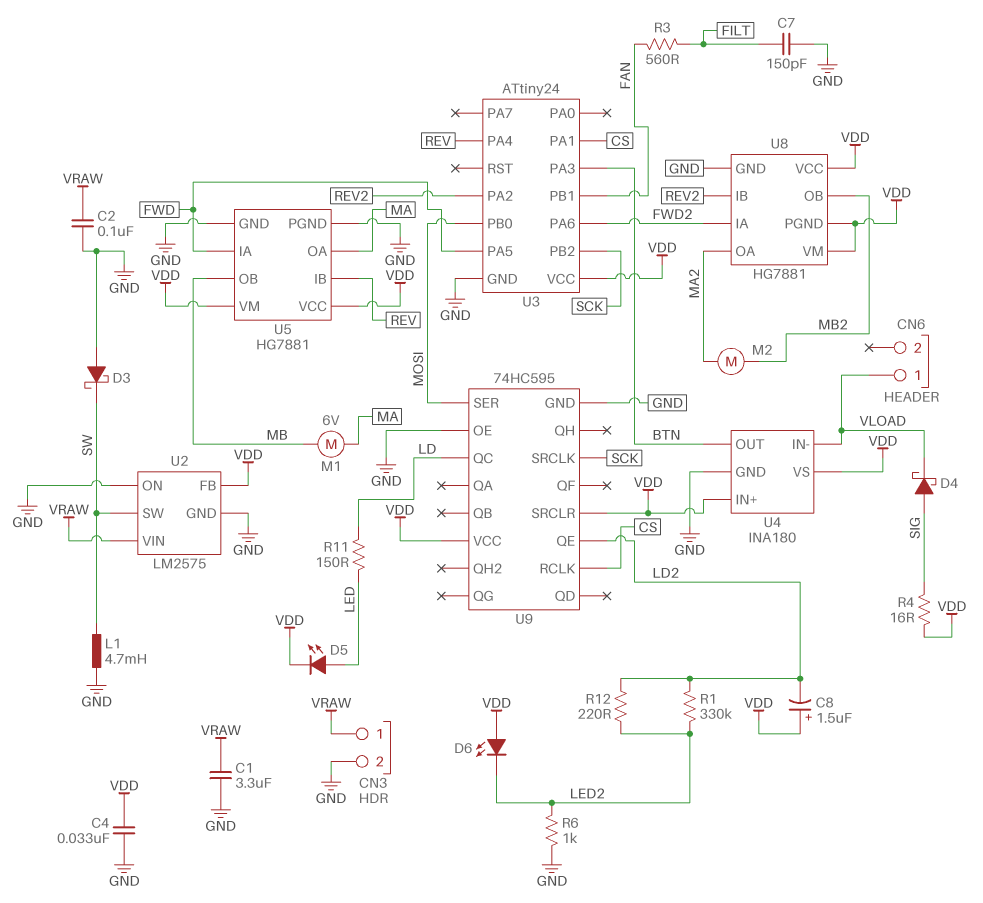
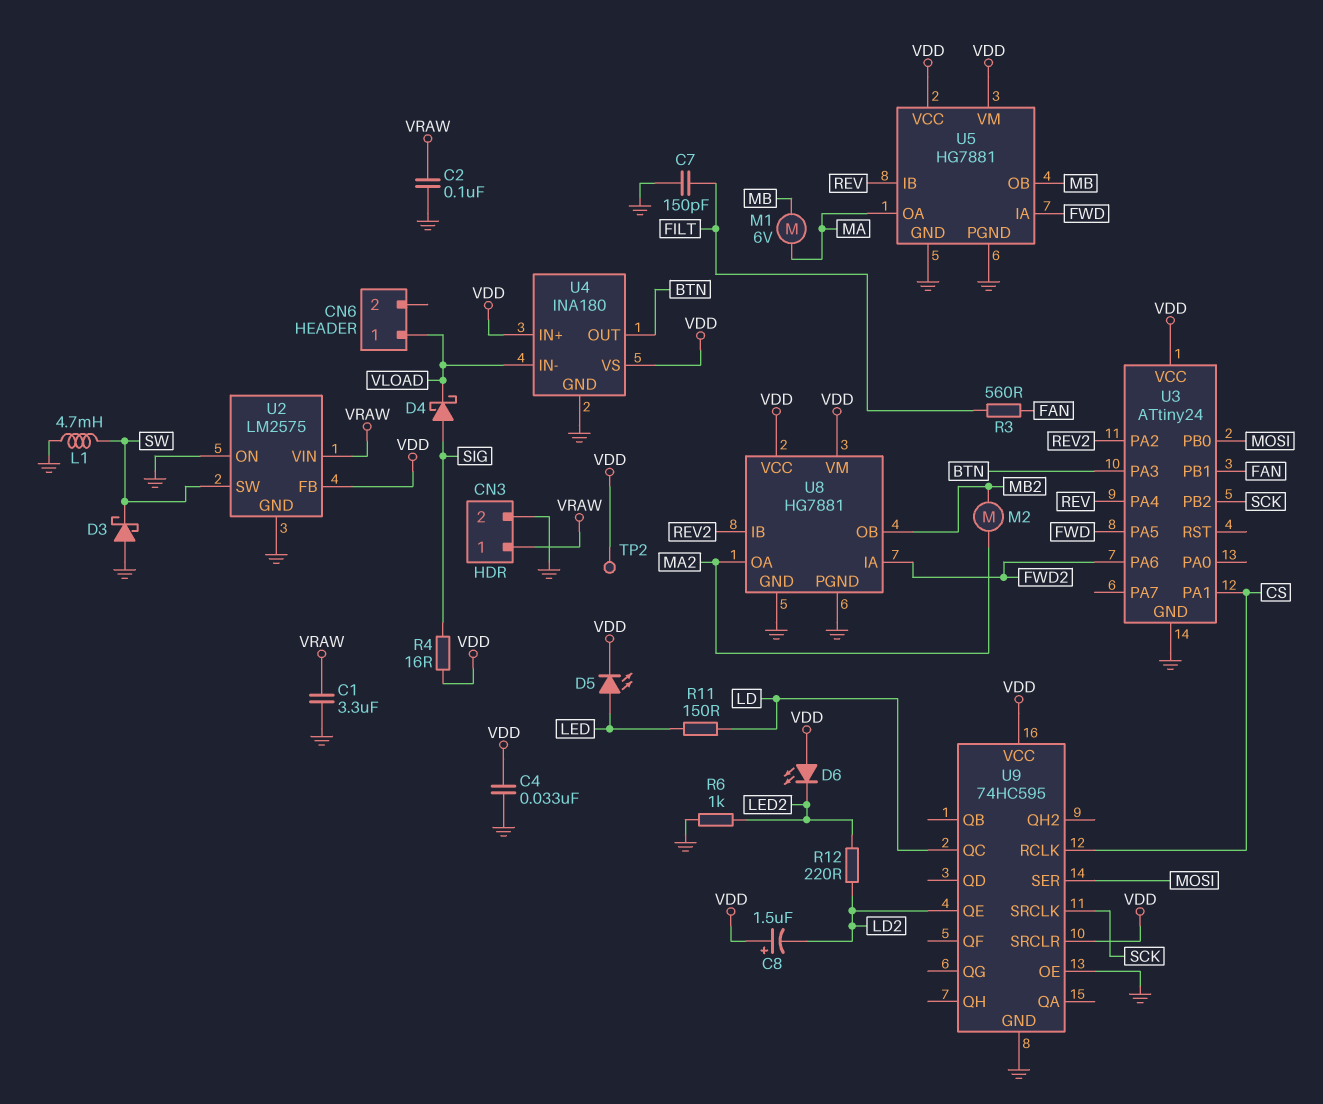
R1: 330k (LD2, LED2) -> none
TP2: none -> test point (VDD)
U8 pin PGND: VDD -> GND

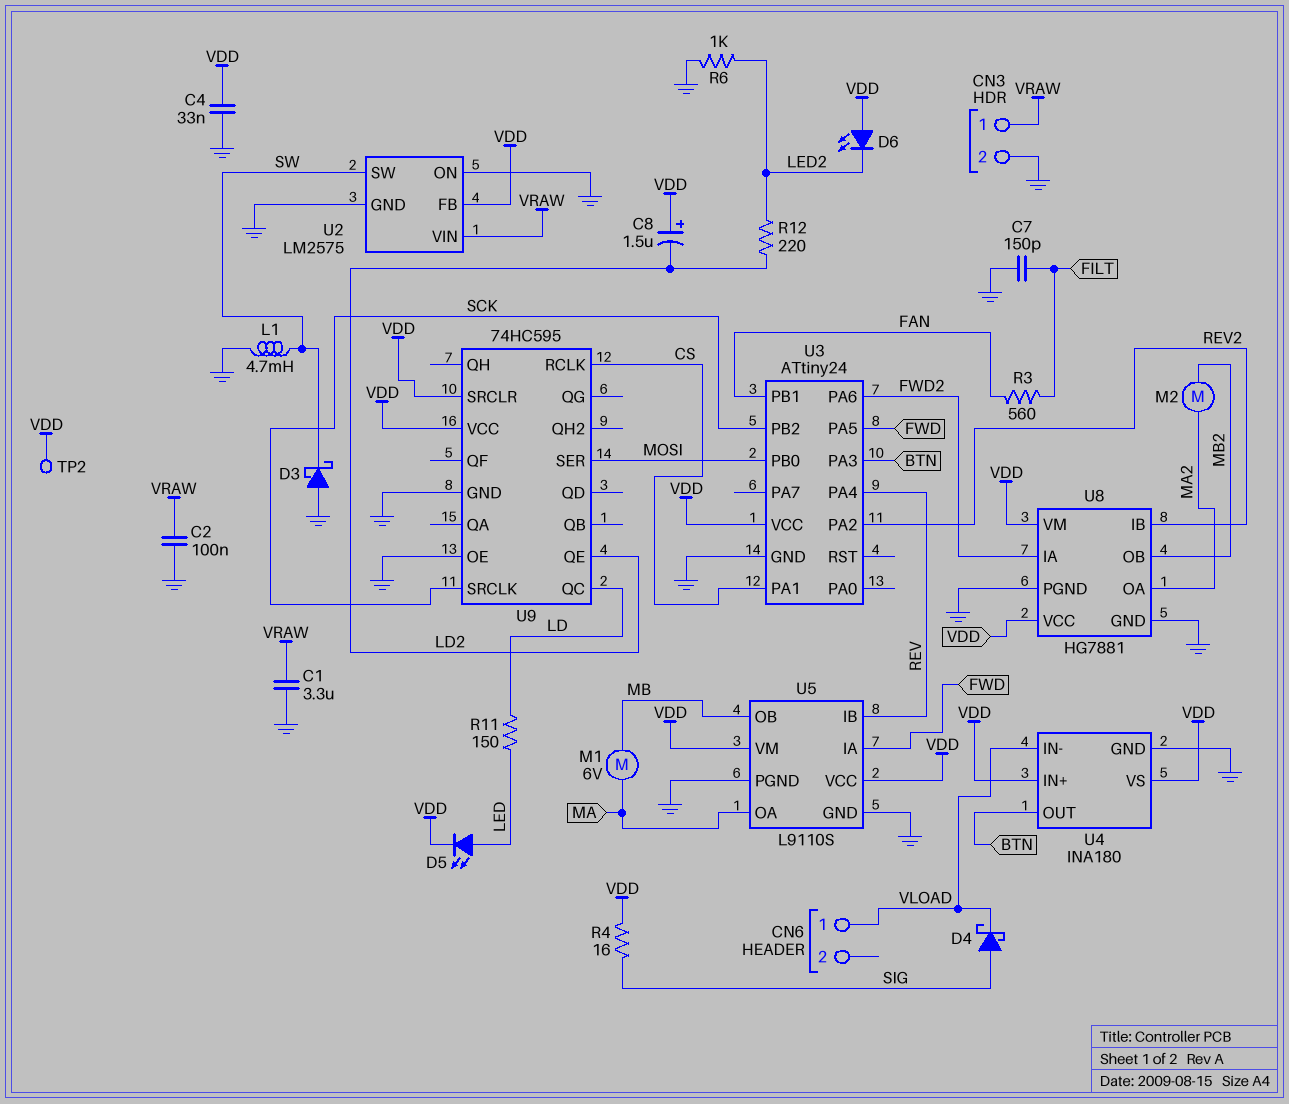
U5: HG7881 -> L9110S

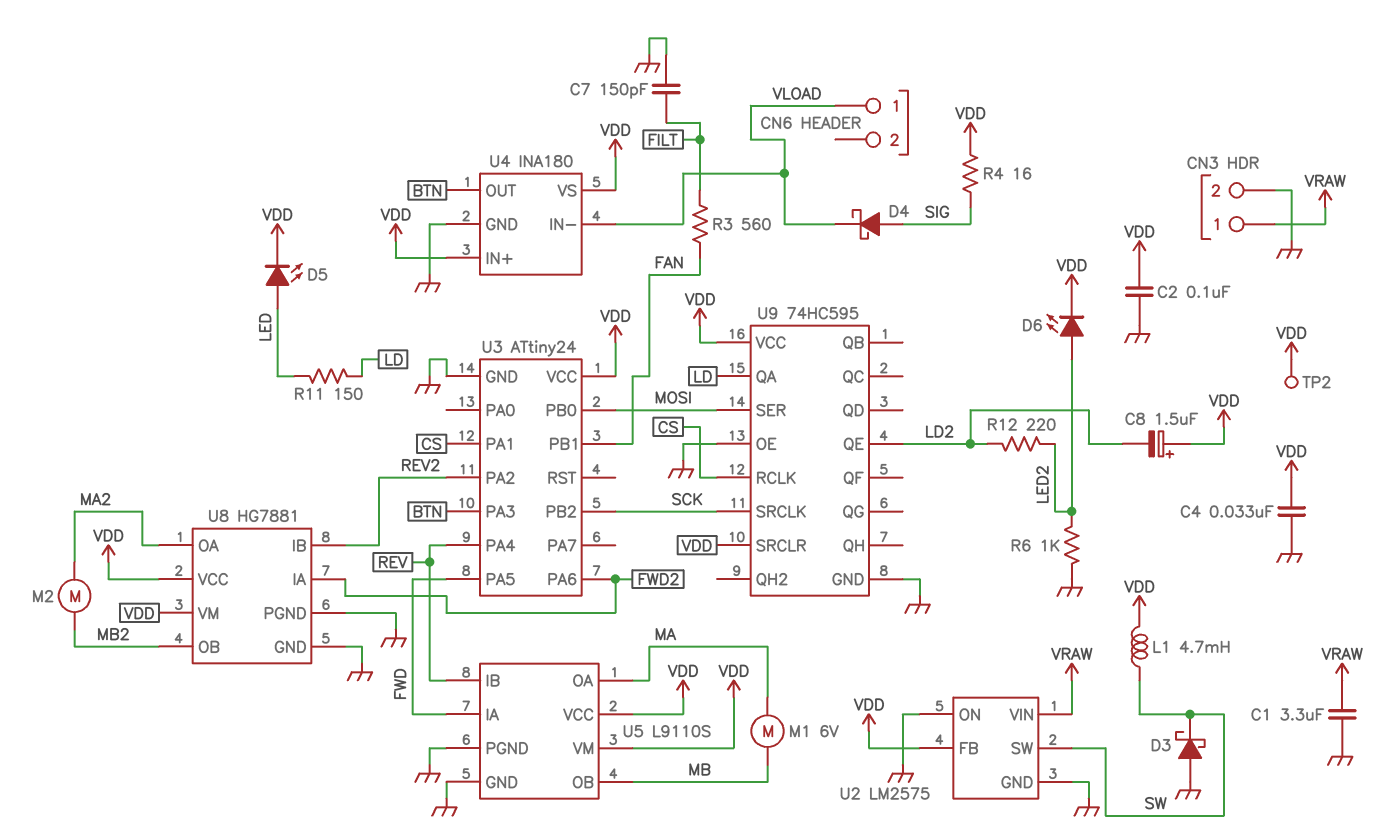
C2: 100nF (GND, VRAW) -> 100nF (GND, VDD)
D6: LED (A VDD, K LED2) -> LED (A LED2, K VDD)
L1: 4.7mH (GND, SW) -> 4.7mH (SW, VDD)
U9 pin QA: none -> LD
U9 pin QC: LD -> none

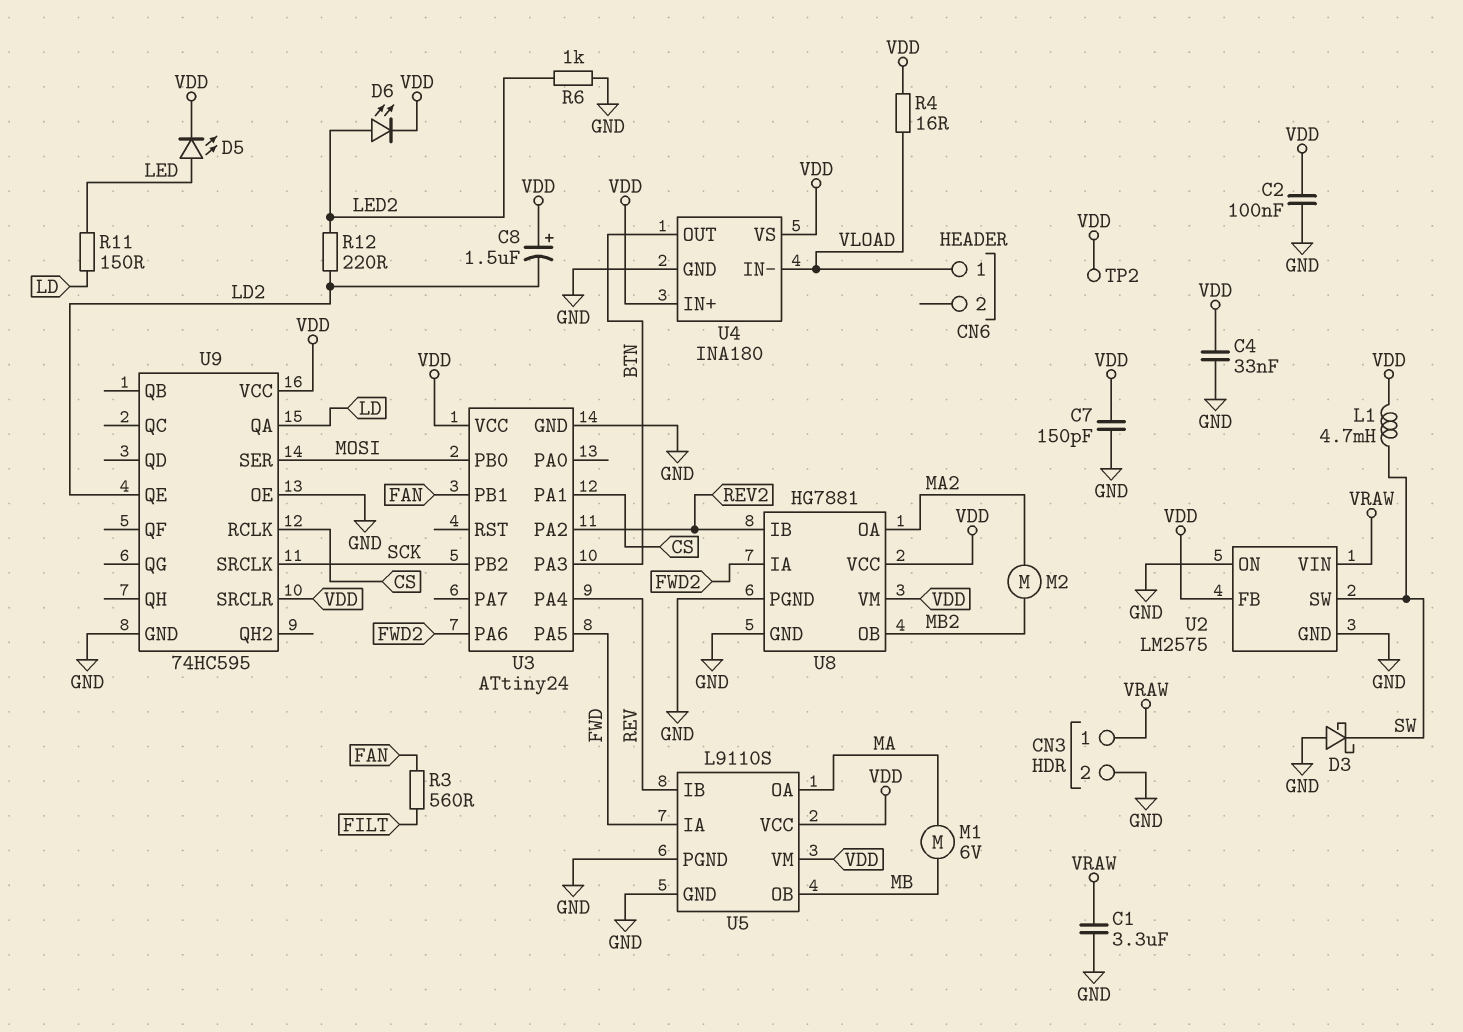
C7: 150pF (FILT, GND) -> 150pF (GND, VDD)
D4: schottky (A SIG, K VLOAD) -> none
R4: 16 (SIG, VDD) -> 16 (VDD, VLOAD)

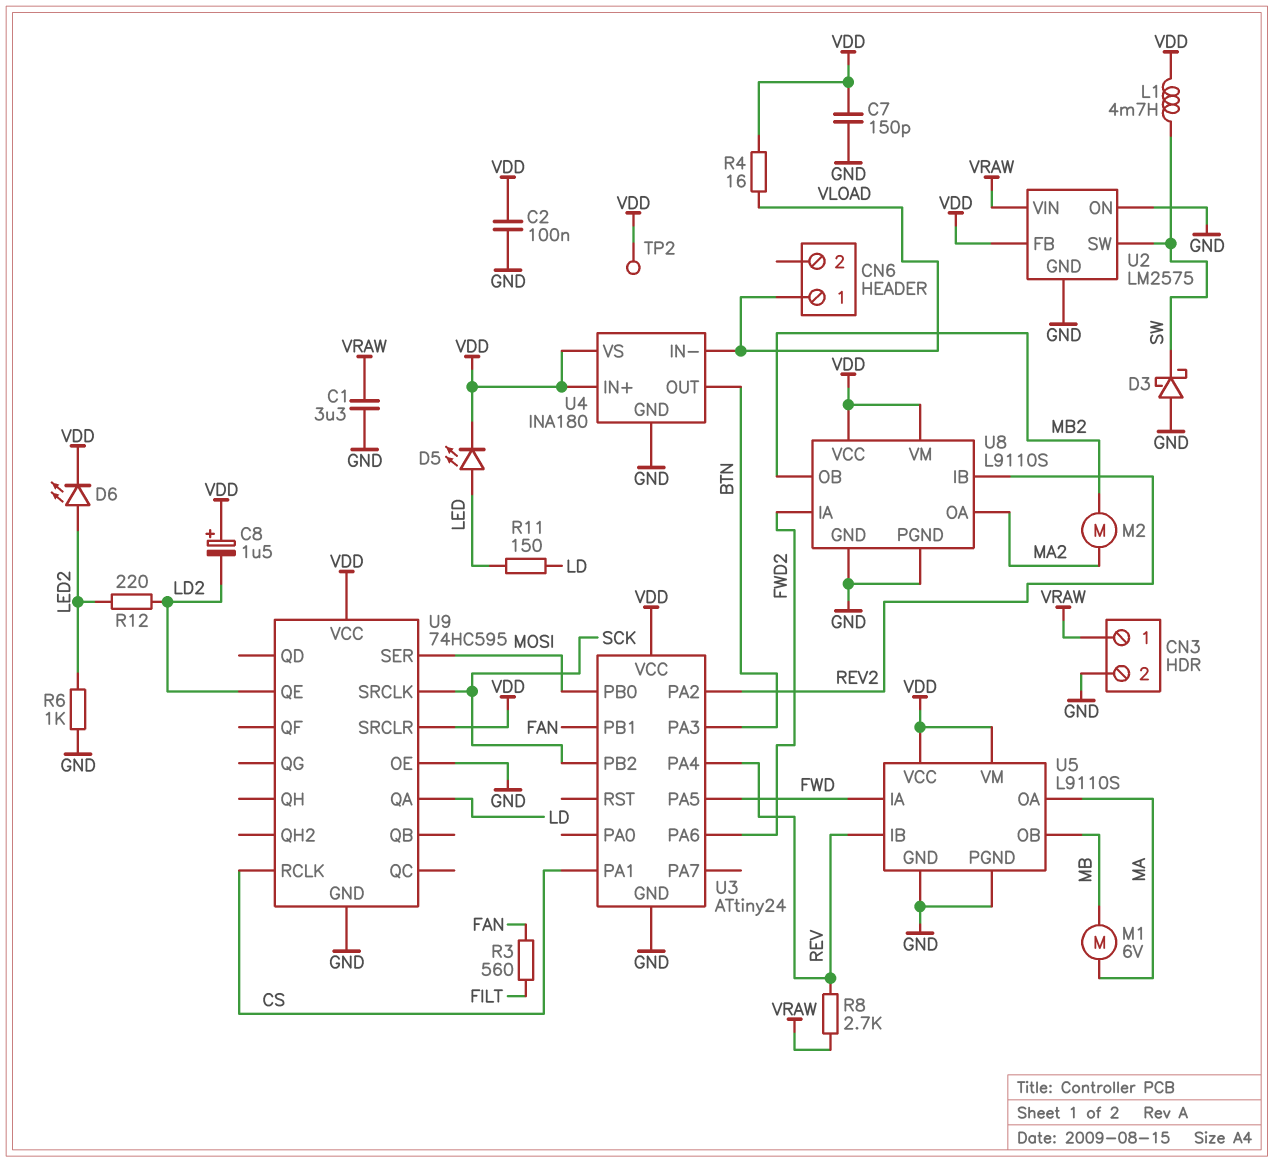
C4: 33nF (GND, VDD) -> none
R8: none -> 2.7k (REV, VRAW)
U8: HG7881 -> L9110S

